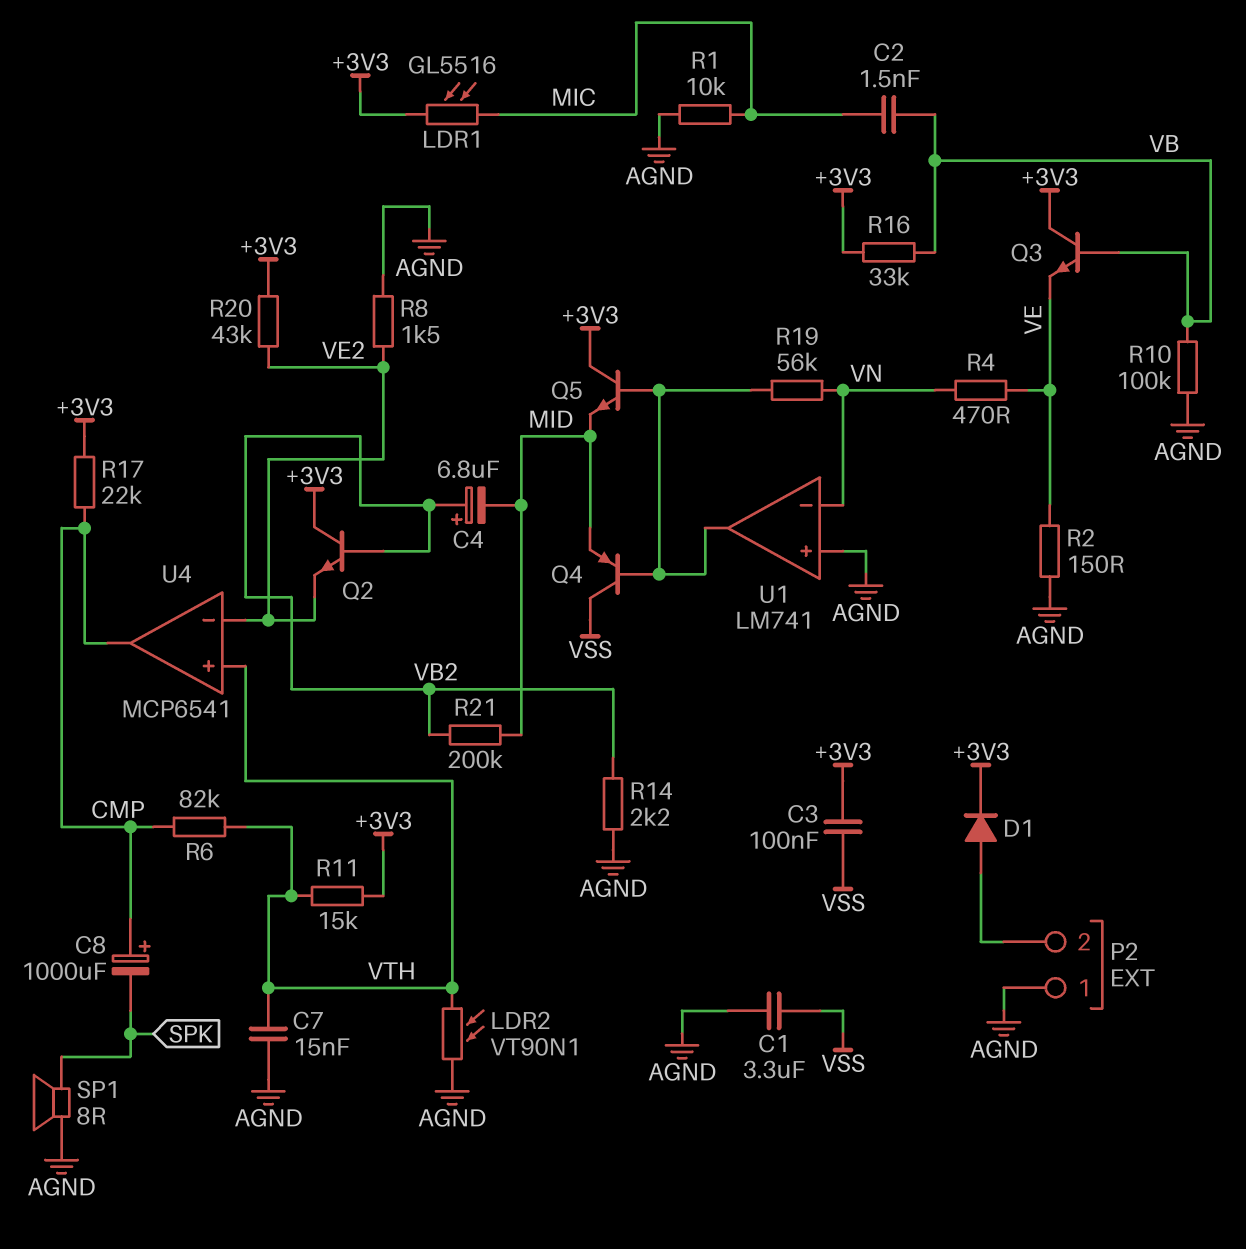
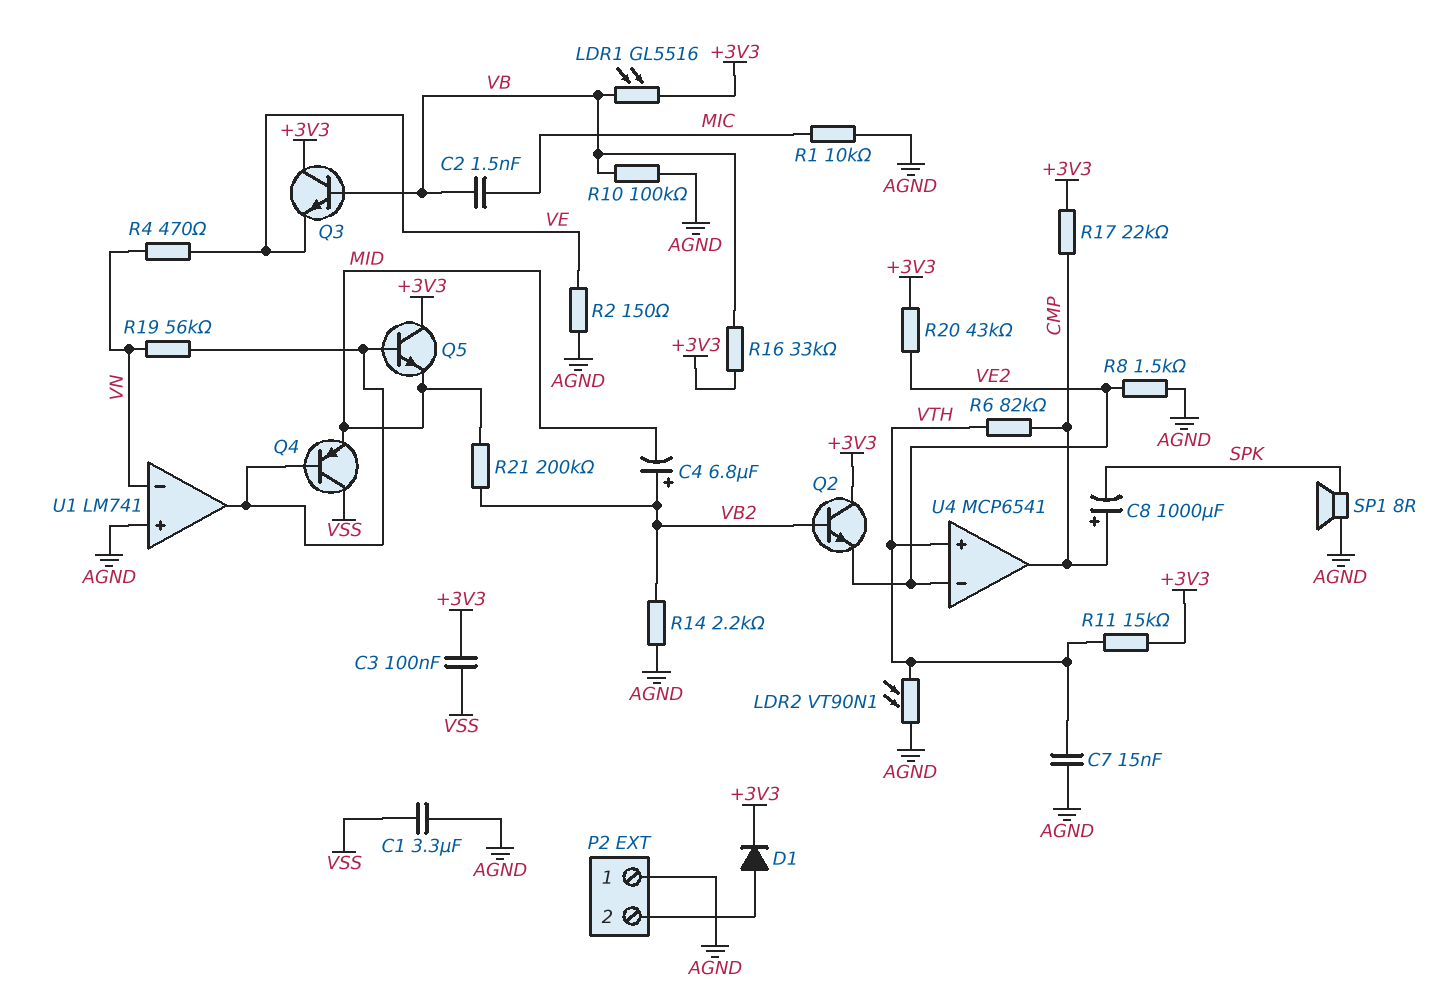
LDR1: GL5516 (+3V3, MIC) -> GL5516 (+3V3, VB)

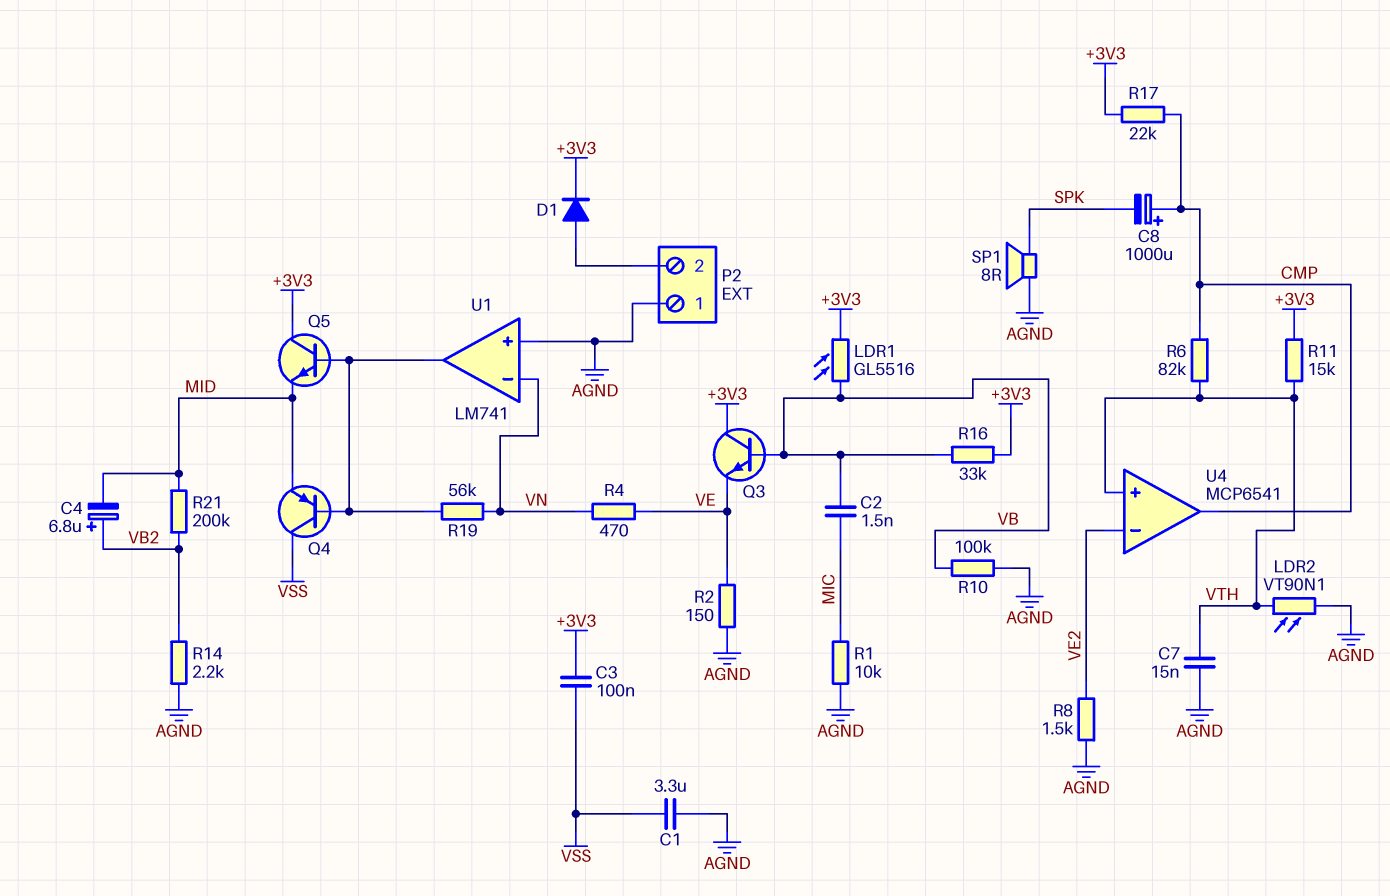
Q2: NPN (B VB2, C +3V3, E VE2) -> none
R20: 43k (+3V3, VE2) -> none

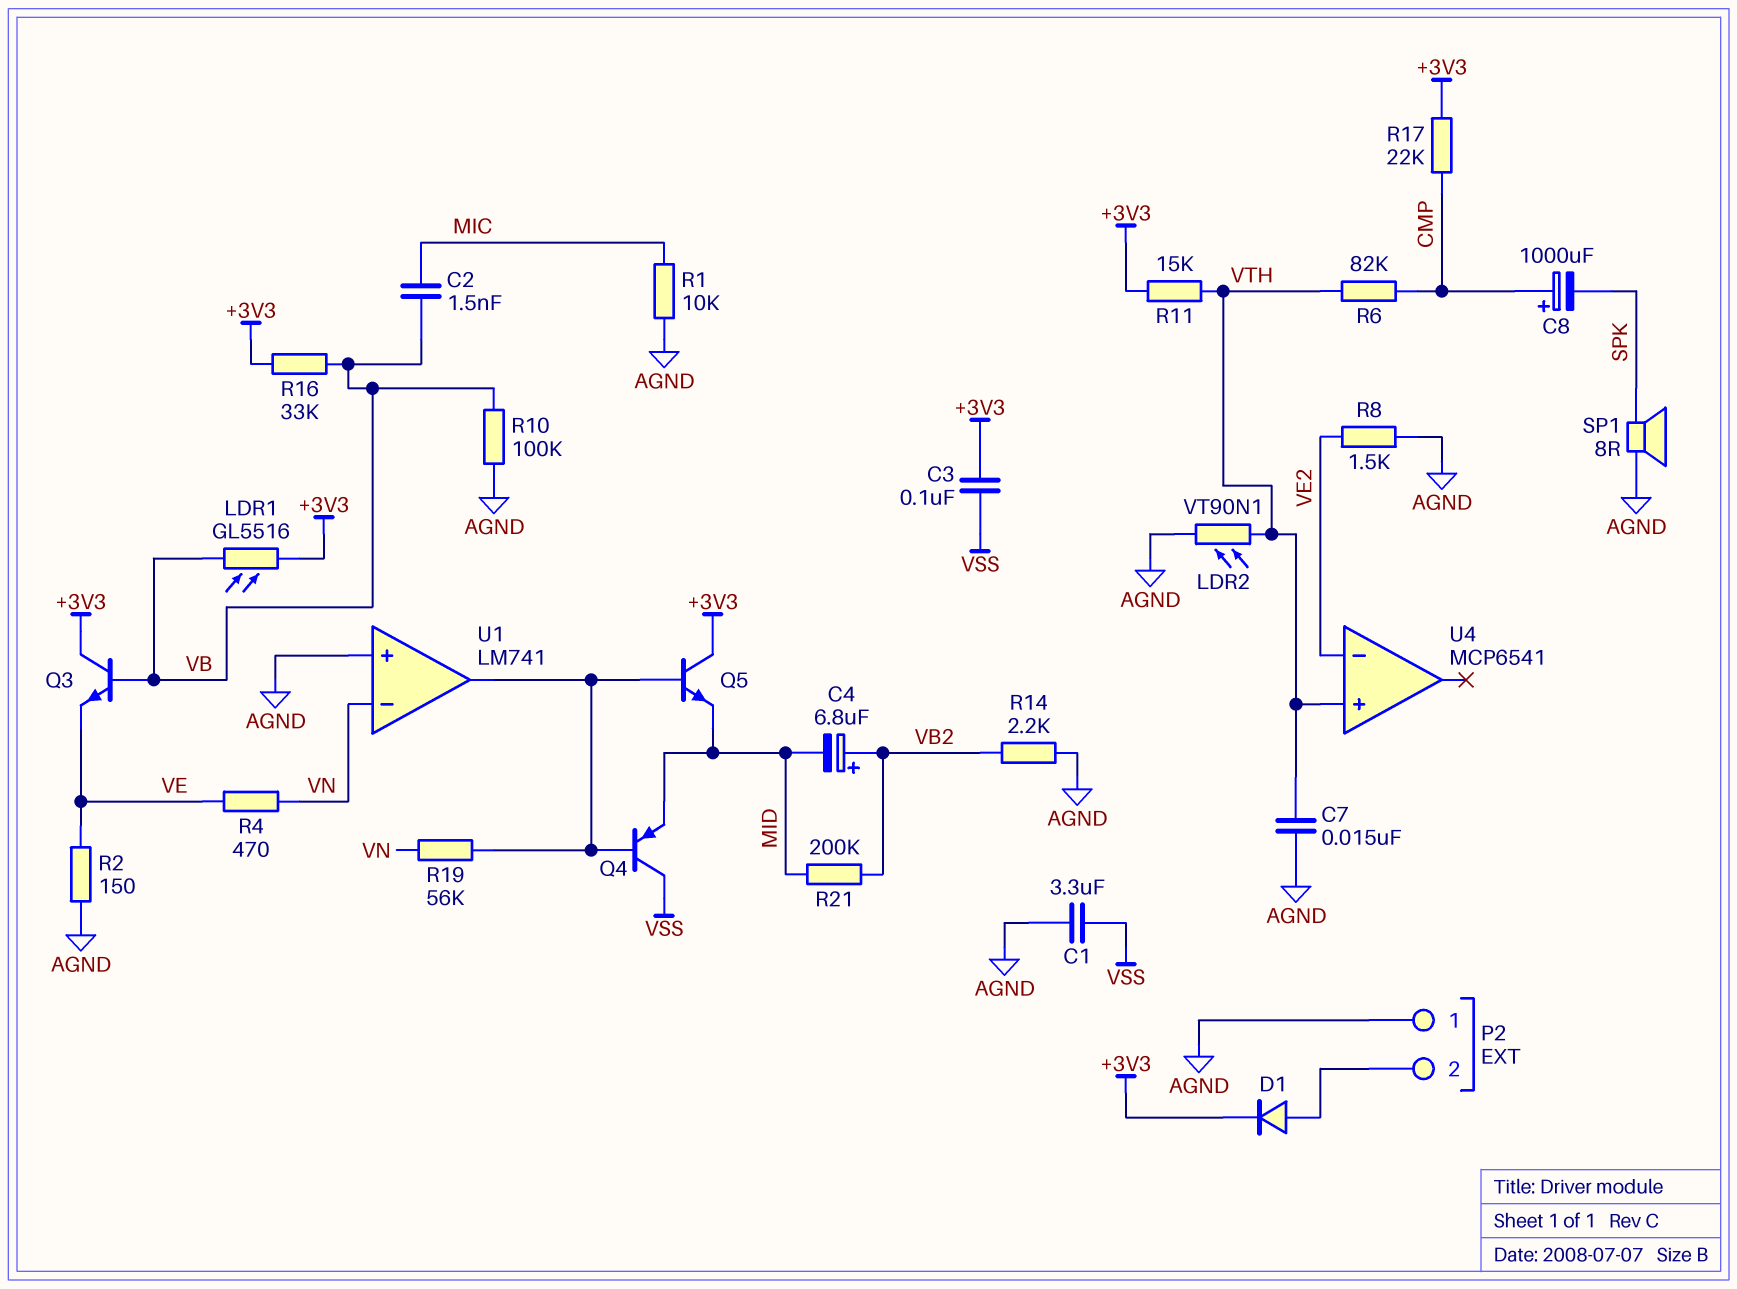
U4 pin out: CMP -> none

